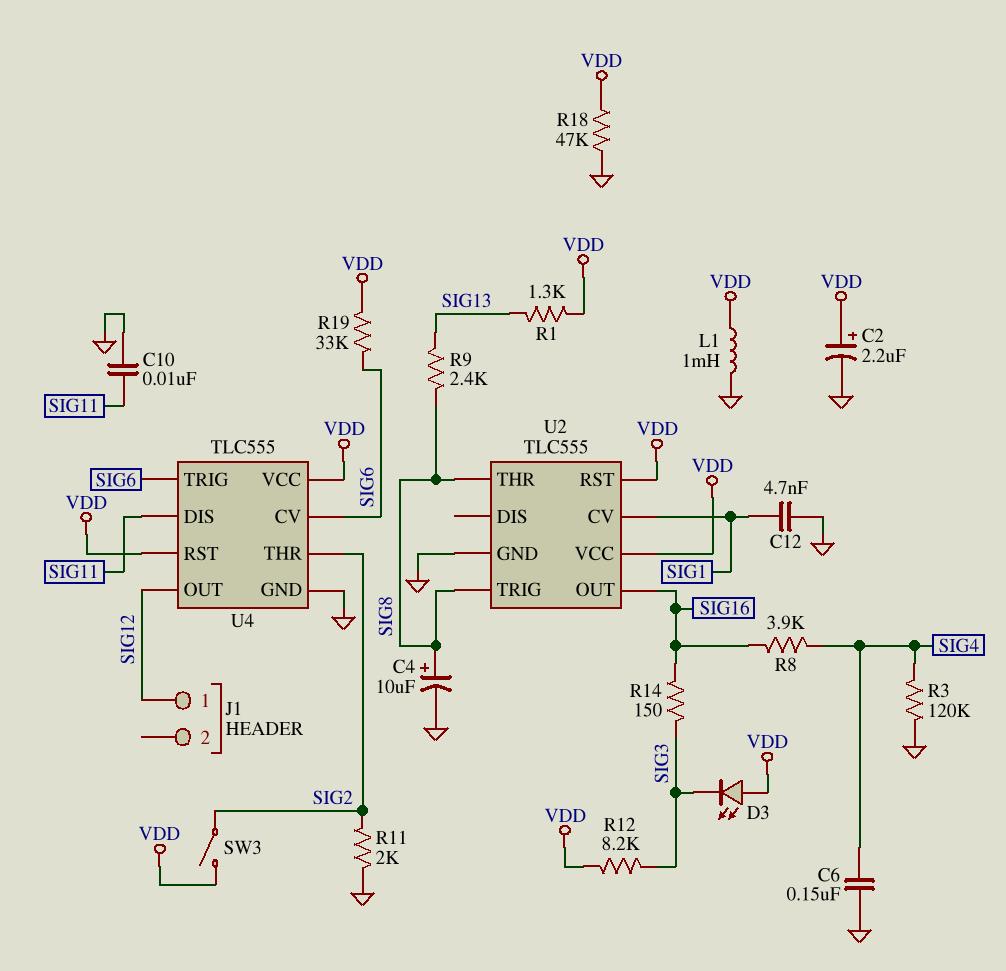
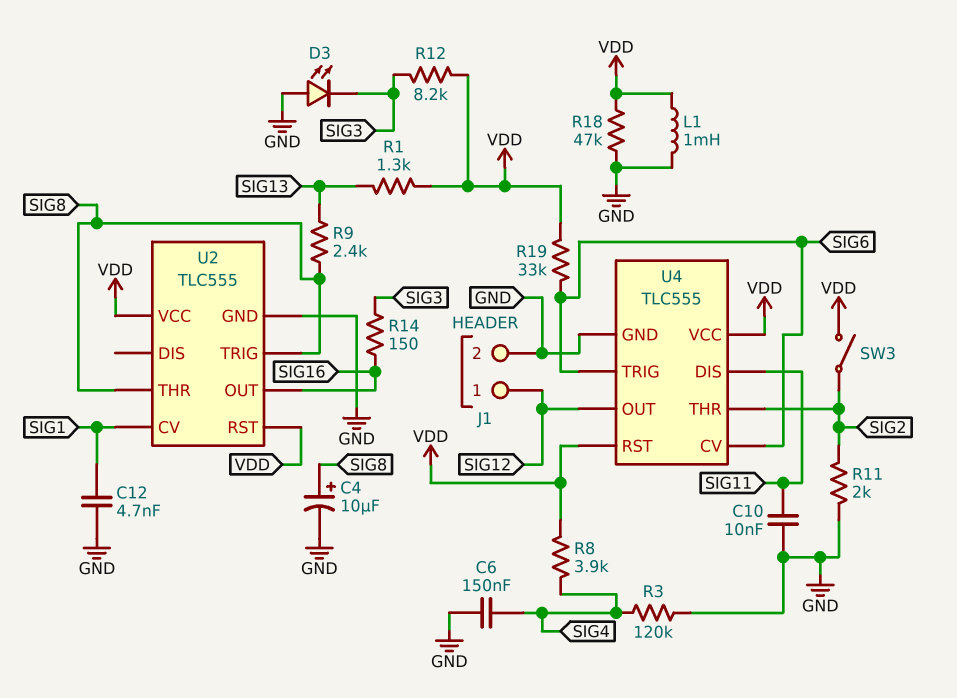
C2: 2.2uF (plus VDD, minus GND) -> none
D3: LED (A VDD, K SIG3) -> LED (A GND, K SIG3)
J1 pin 2: none -> GND
R8: 3.9k (SIG4, SIG16) -> 3.9k (SIG4, VDD)

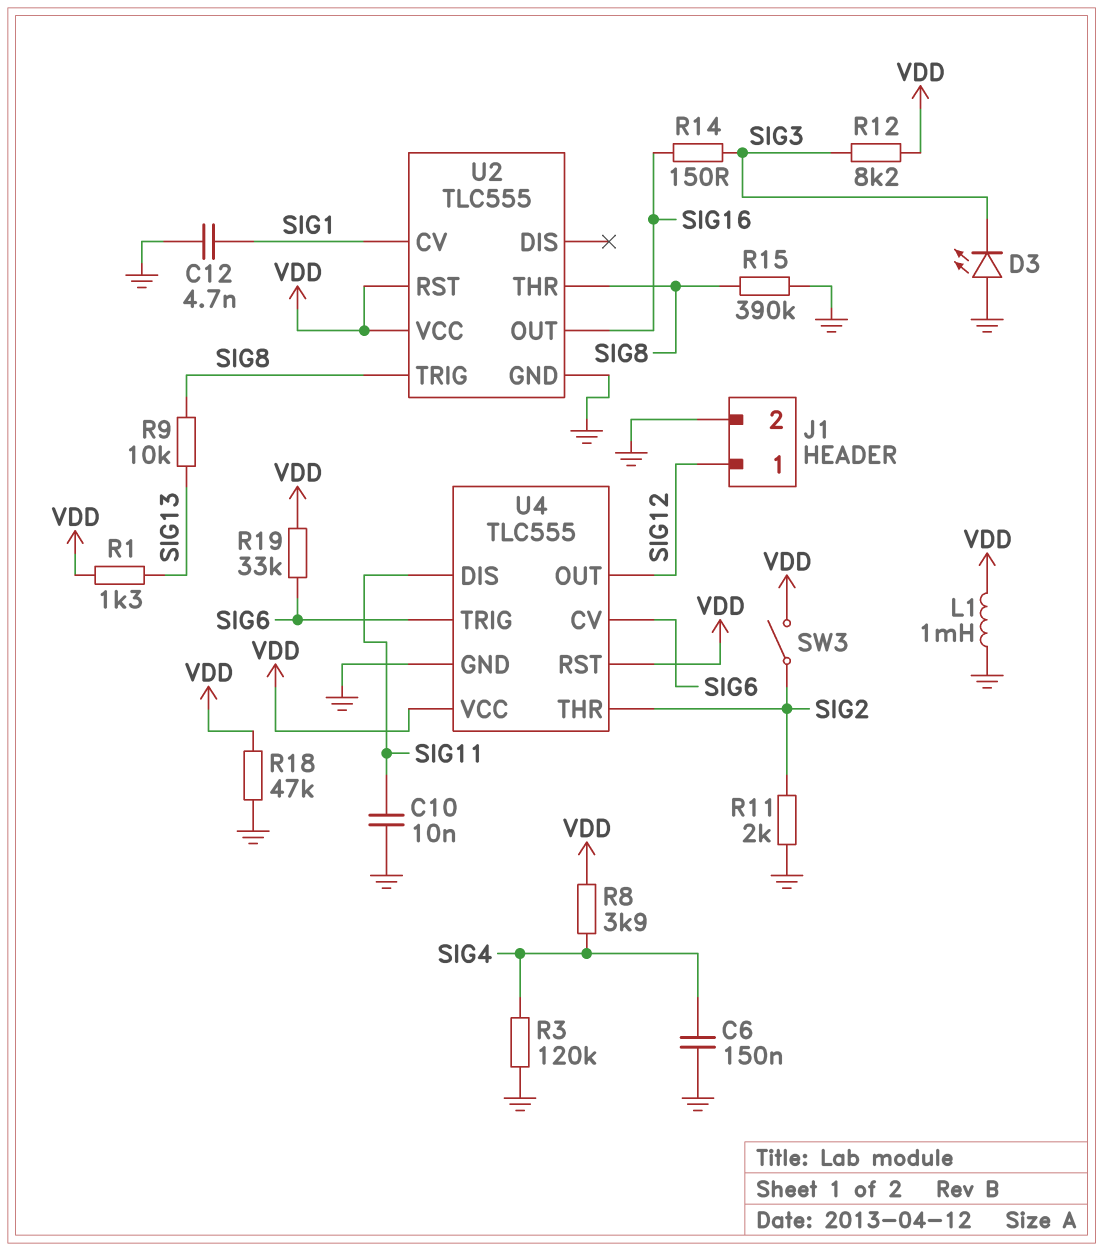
C4: 10uF (plus SIG8, minus GND) -> none
R9: 2.4k (SIG8, SIG13) -> 10k (SIG8, SIG13)
R15: none -> 390k (GND, SIG8)

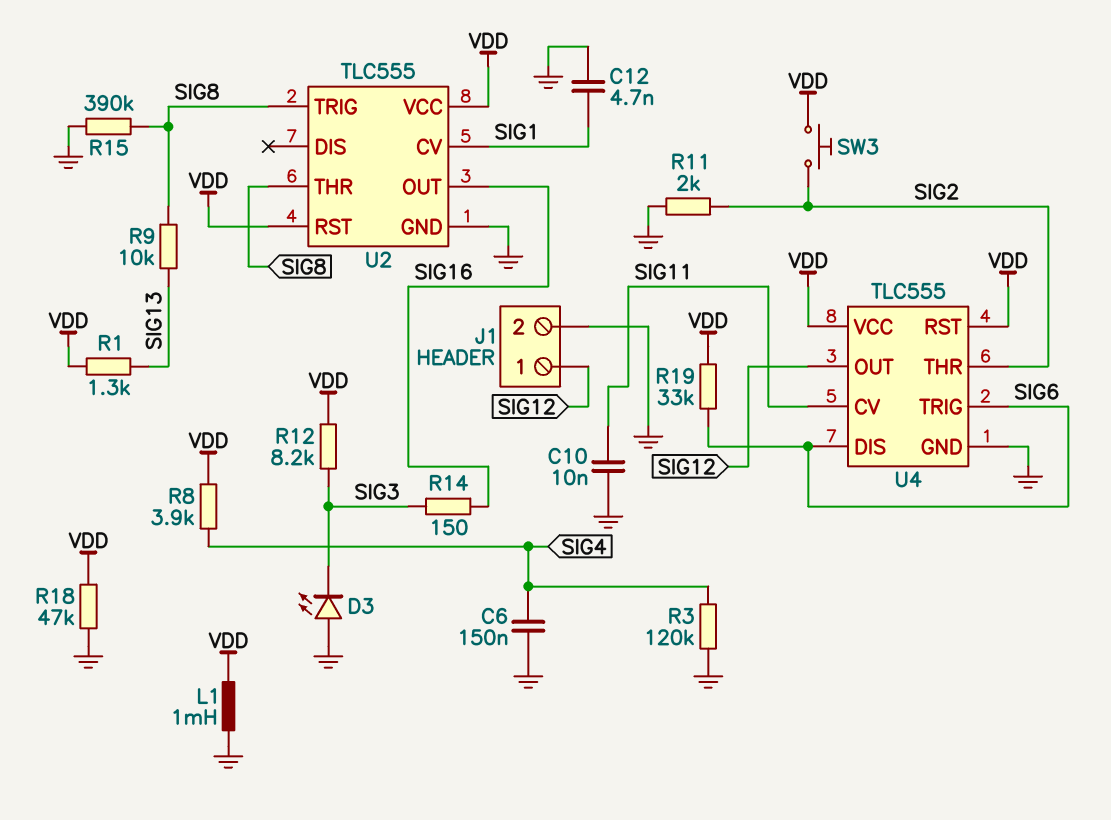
SW3: switch (SIG2, VDD) -> button (SIG2, VDD)
U4 pin CV: SIG6 -> SIG11
U4 pin DIS: SIG11 -> SIG6

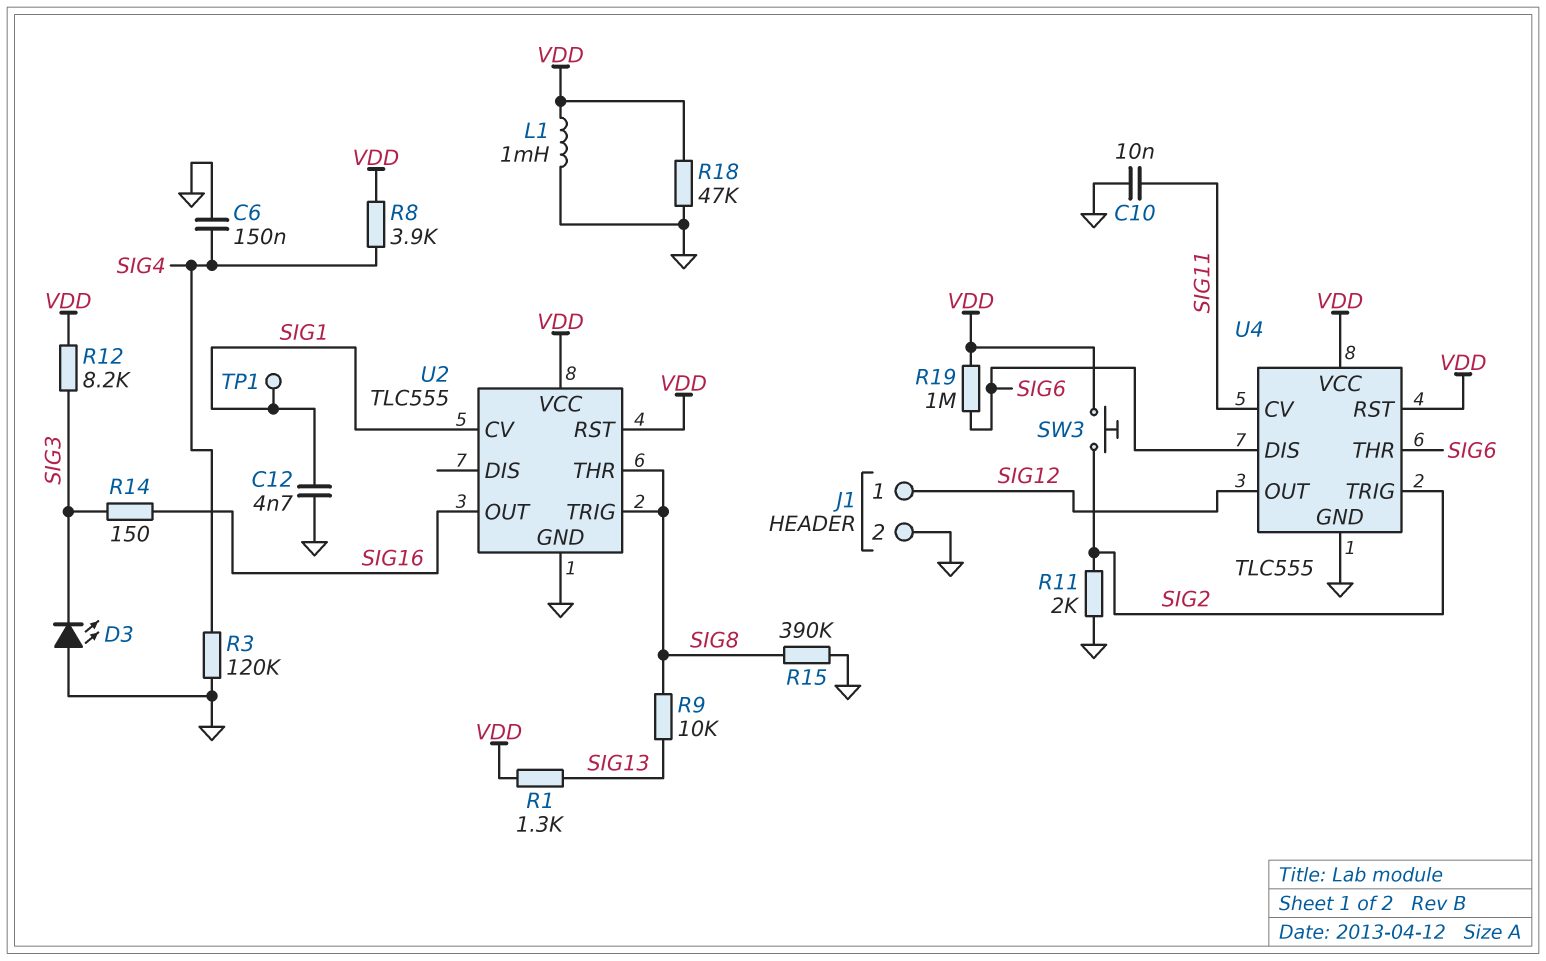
R19: 33k (SIG6, VDD) -> 1M (SIG6, VDD)
TP1: none -> test point (SIG1)
U4 pin THR: SIG2 -> SIG6
U4 pin TRIG: SIG6 -> SIG2

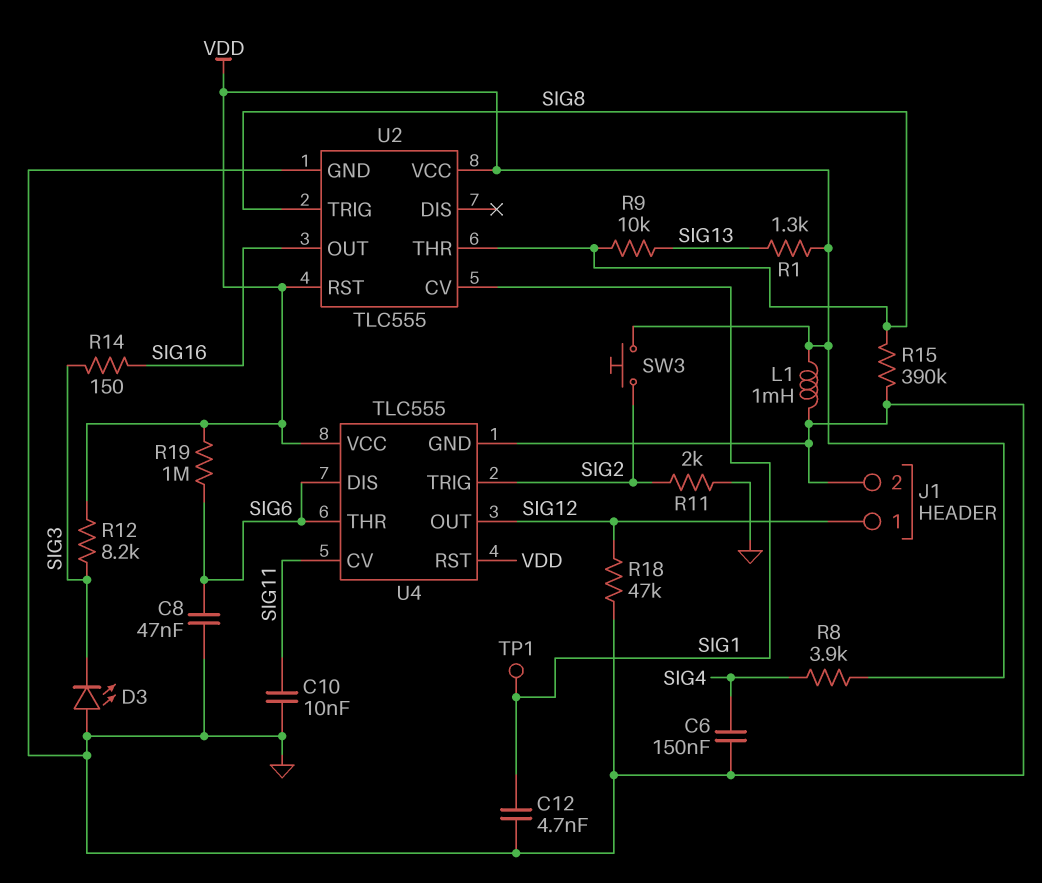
C8: none -> 47nF (GND, SIG6)
R3: 120k (GND, SIG4) -> none
R18: 47k (GND, VDD) -> 47k (GND, SIG12)

